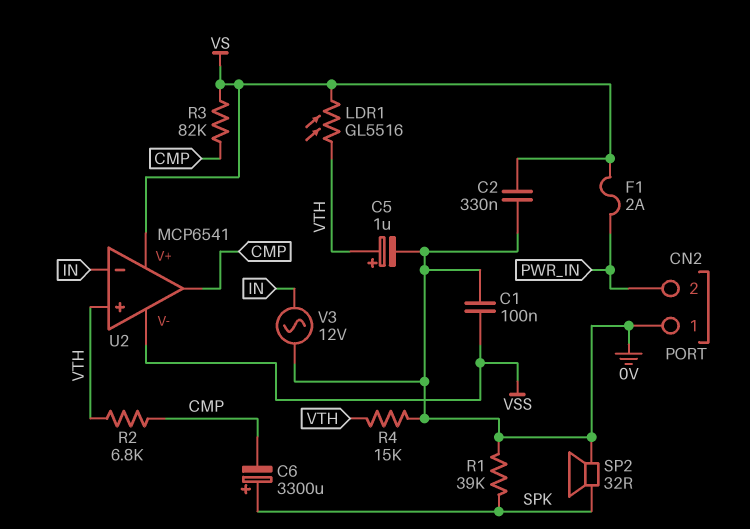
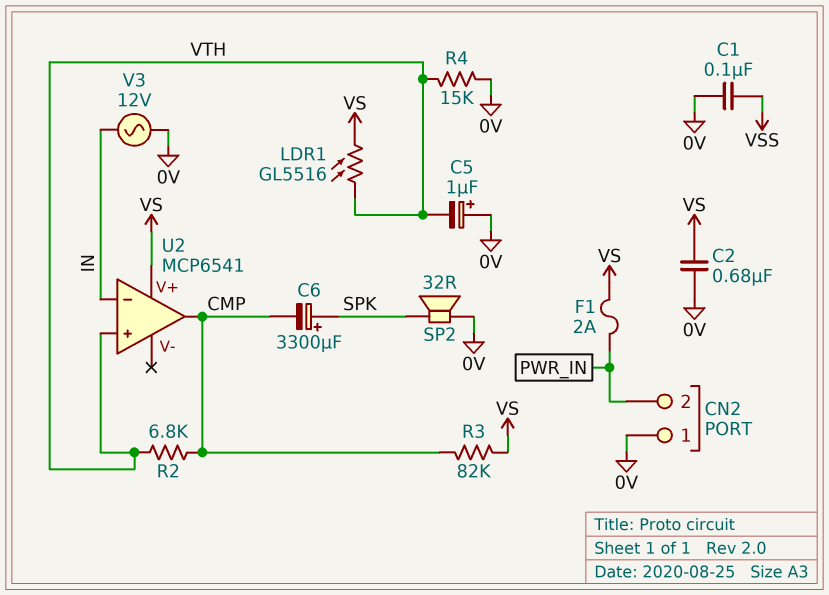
C2: 330nF (0V, VS) -> 680nF (0V, VS)
C5: 1uF (plus VTH, minus 0V) -> 1uF (plus 0V, minus VTH)
R1: 39k (0V, SPK) -> none
U2 pin V-: VSS -> none

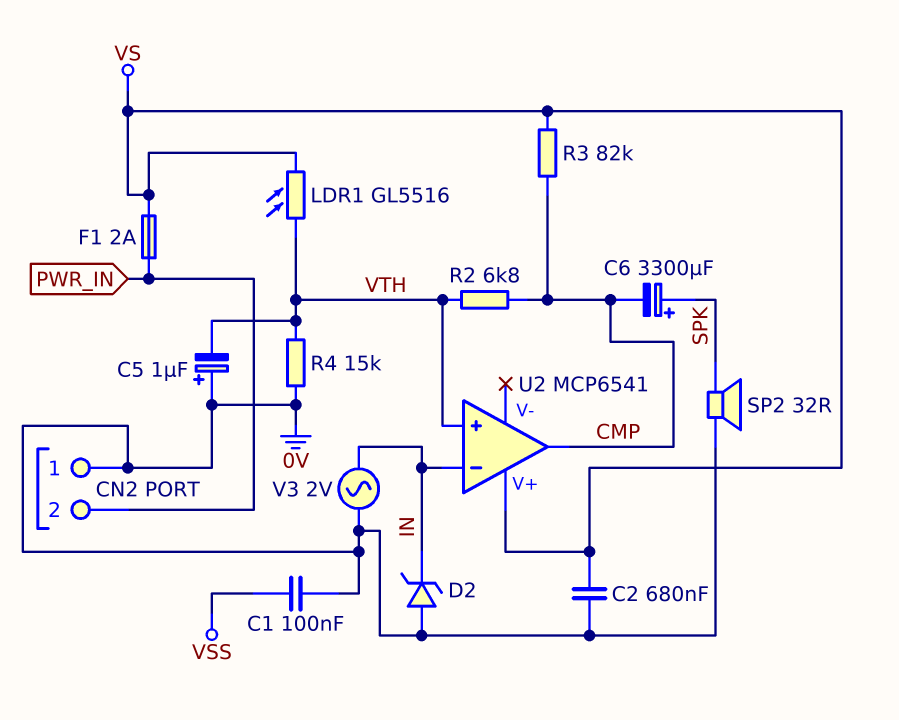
D2: none -> zener (A 0V, K IN)
V3: AC 12V (0V, IN) -> AC 2V (0V, IN)

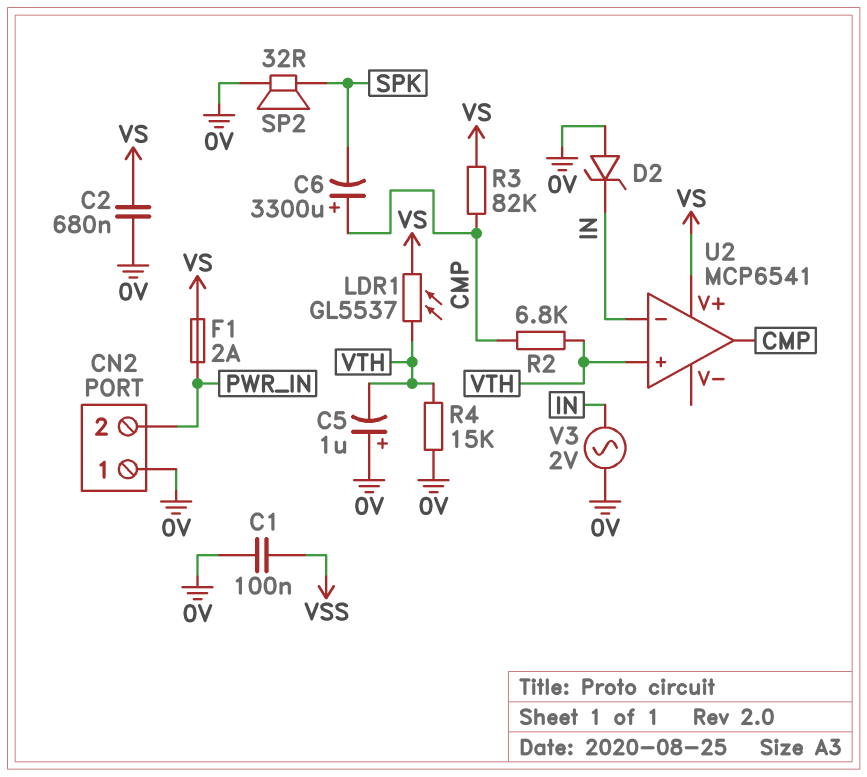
C6: 3300uF (plus SPK, minus CMP) -> 3300uF (plus CMP, minus SPK)
LDR1: GL5516 (VS, VTH) -> GL5537 (VS, VTH)

